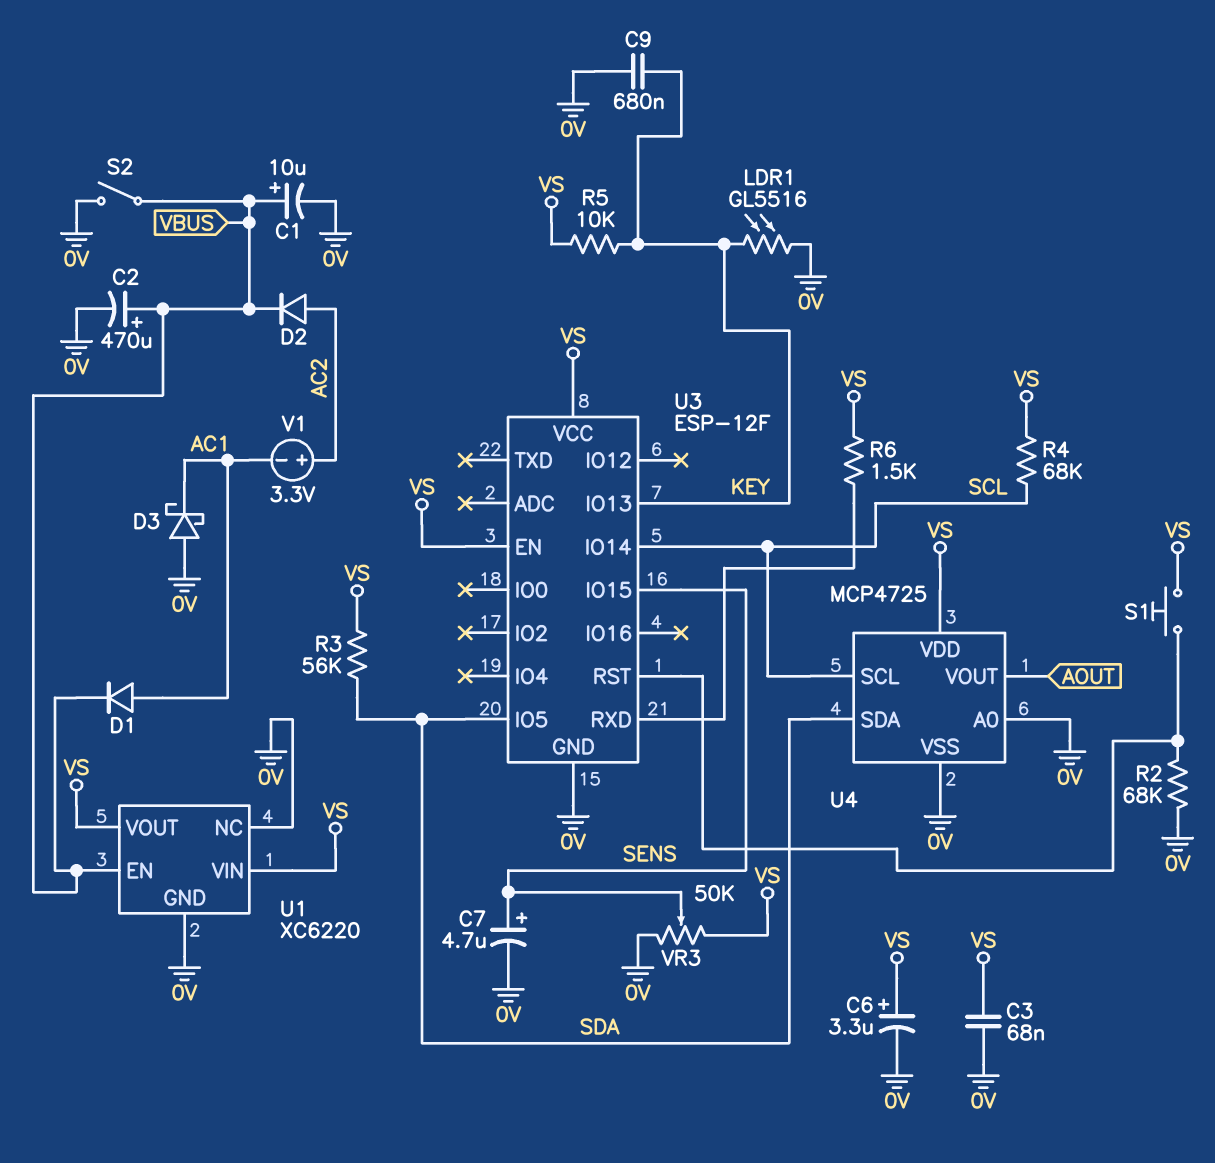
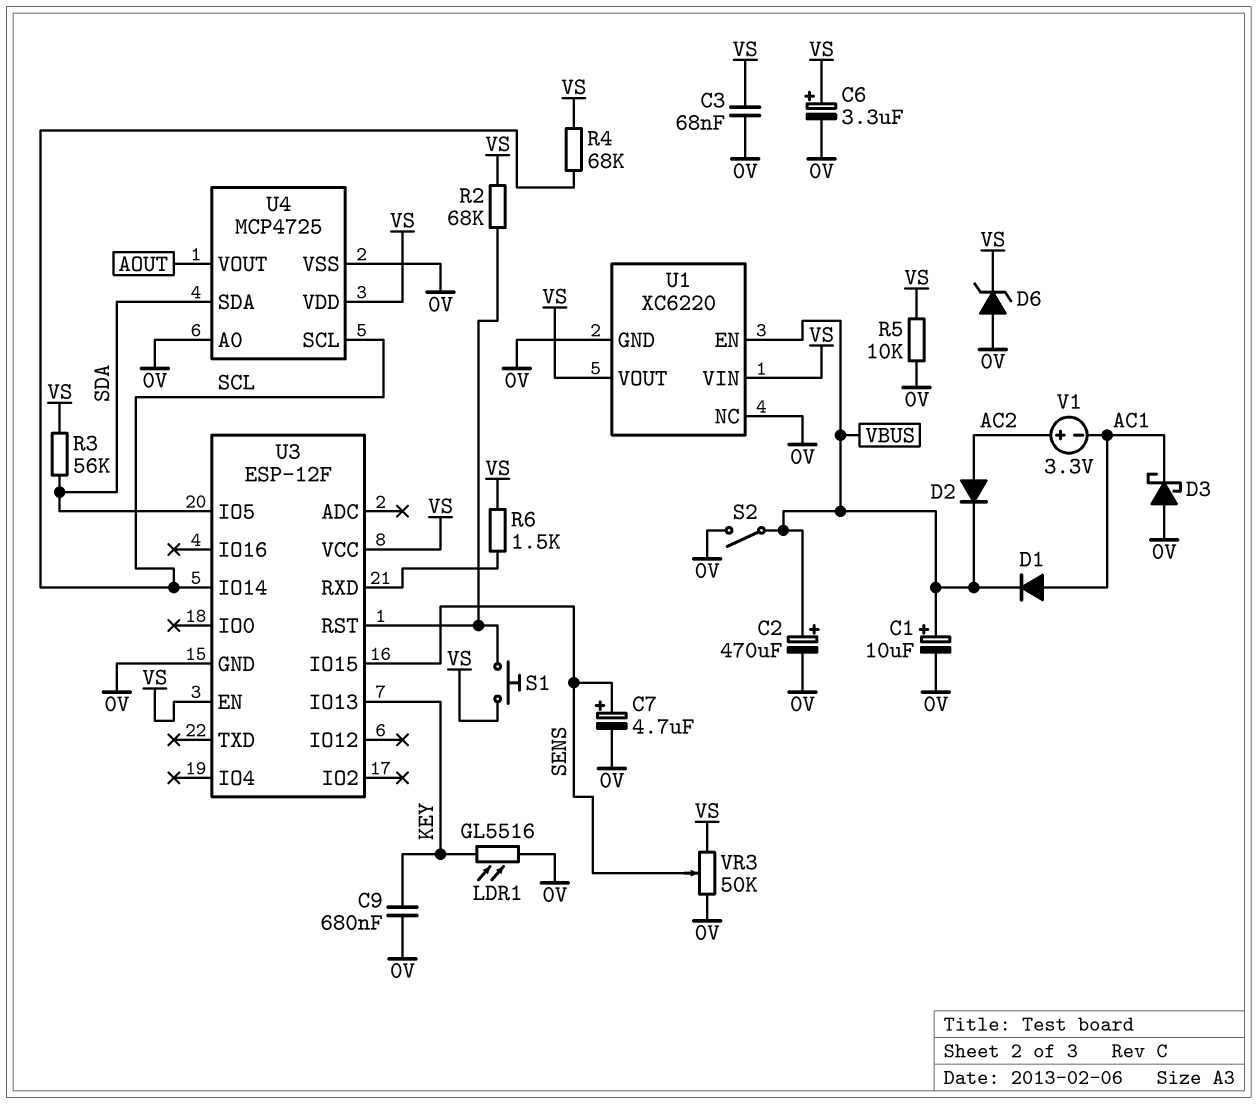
D6: none -> zener (A 0V, K VS)
R2: 68k (0V, U3/RST) -> 68k (U3/RST, VS)
R5: 10k (KEY, VS) -> 10k (0V, VS)

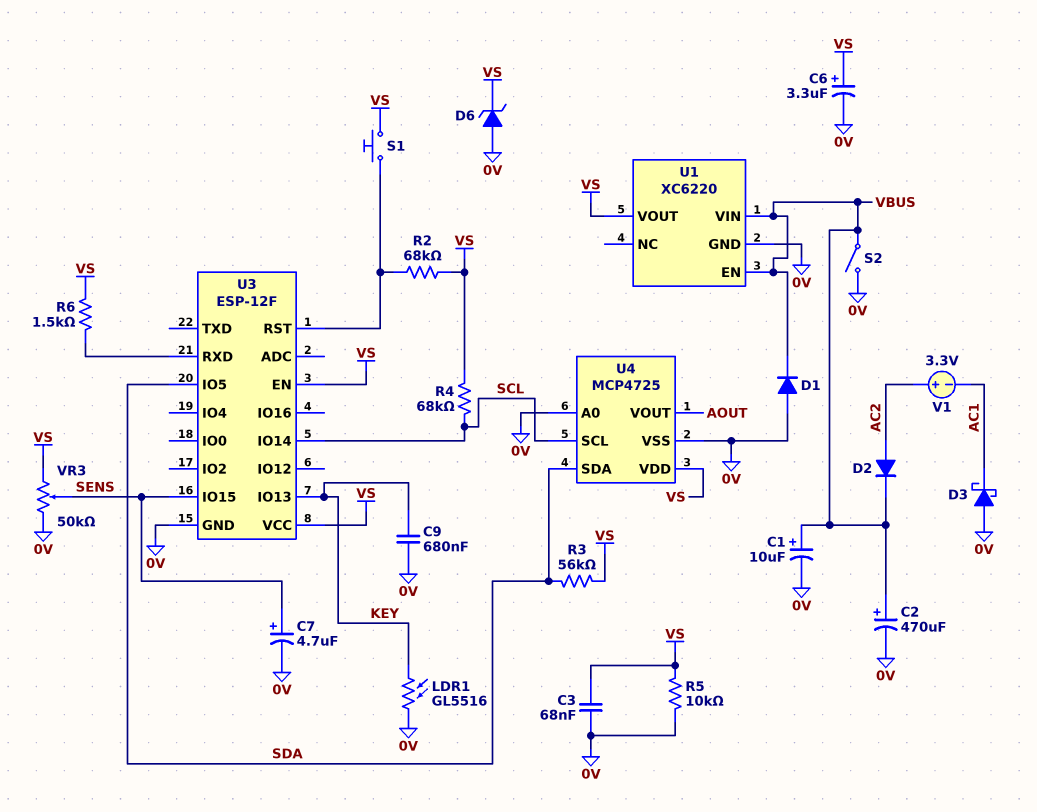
D1: diode (A AC1, K VBUS) -> diode (A 0V, K VBUS)
U1 pin NC: 0V -> none
U1 pin VIN: VS -> VBUS

